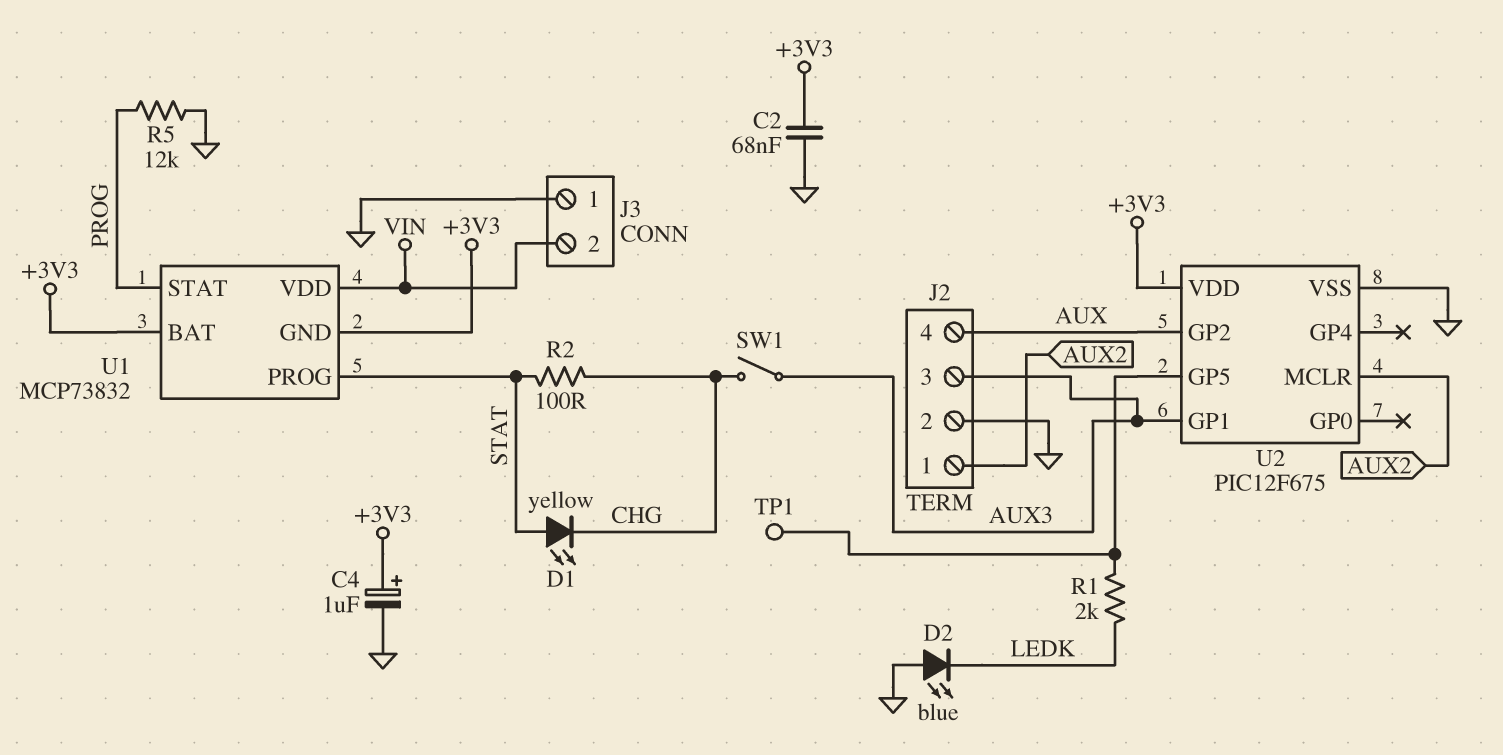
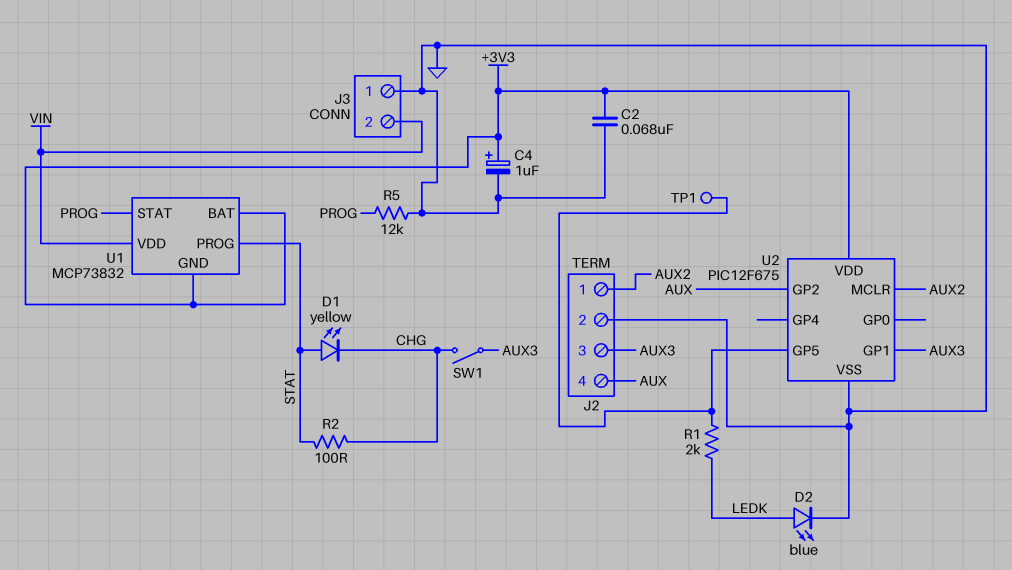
D2: LED blue (A GND, K LEDK) -> LED blue (A LEDK, K GND)

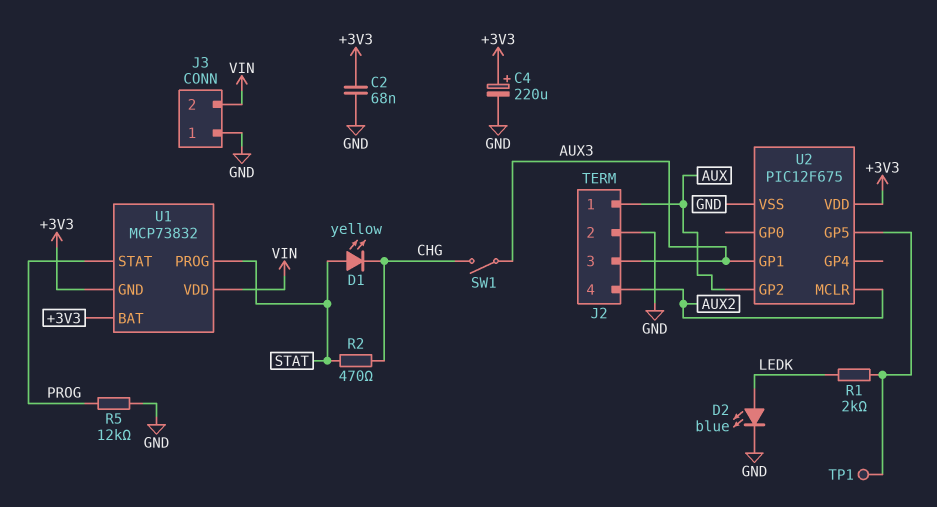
C4: 1uF (plus +3V3, minus GND) -> 220uF (plus +3V3, minus GND)
J2 pin 1: AUX2 -> AUX
J2 pin 4: AUX -> AUX2
R2: 100 (CHG, STAT) -> 470 (CHG, STAT)

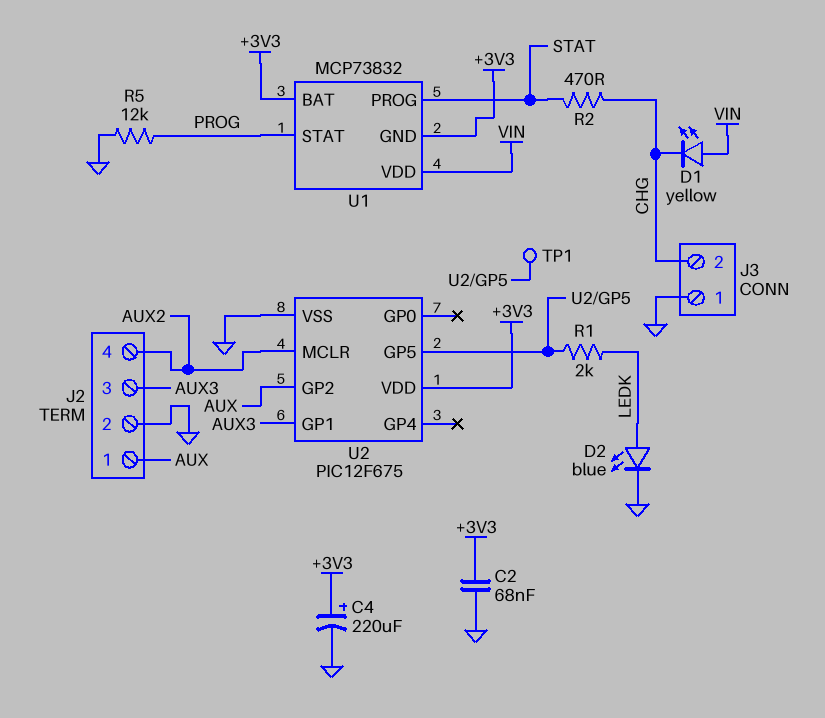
D1: LED yellow (A STAT, K CHG) -> LED yellow (A VIN, K CHG)
J3 pin 2: VIN -> CHG
SW1: switch (AUX3, CHG) -> none

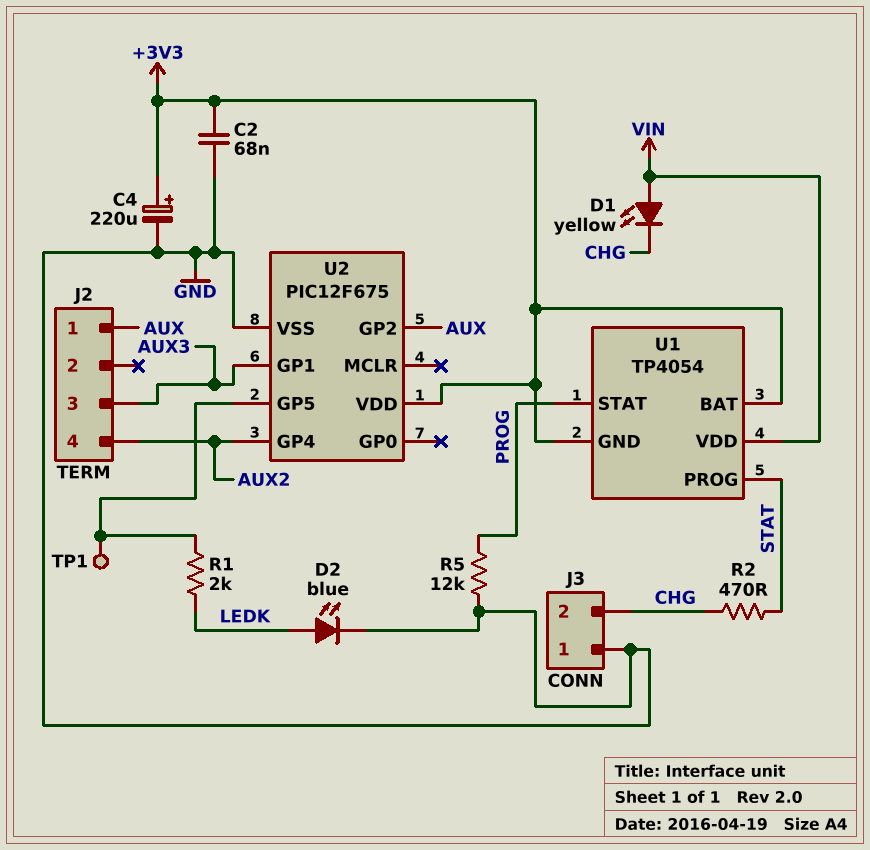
J2 pin 2: GND -> none
U1: MCP73832 -> TP4054
U2 pin GP4: none -> AUX2
U2 pin MCLR: AUX2 -> none

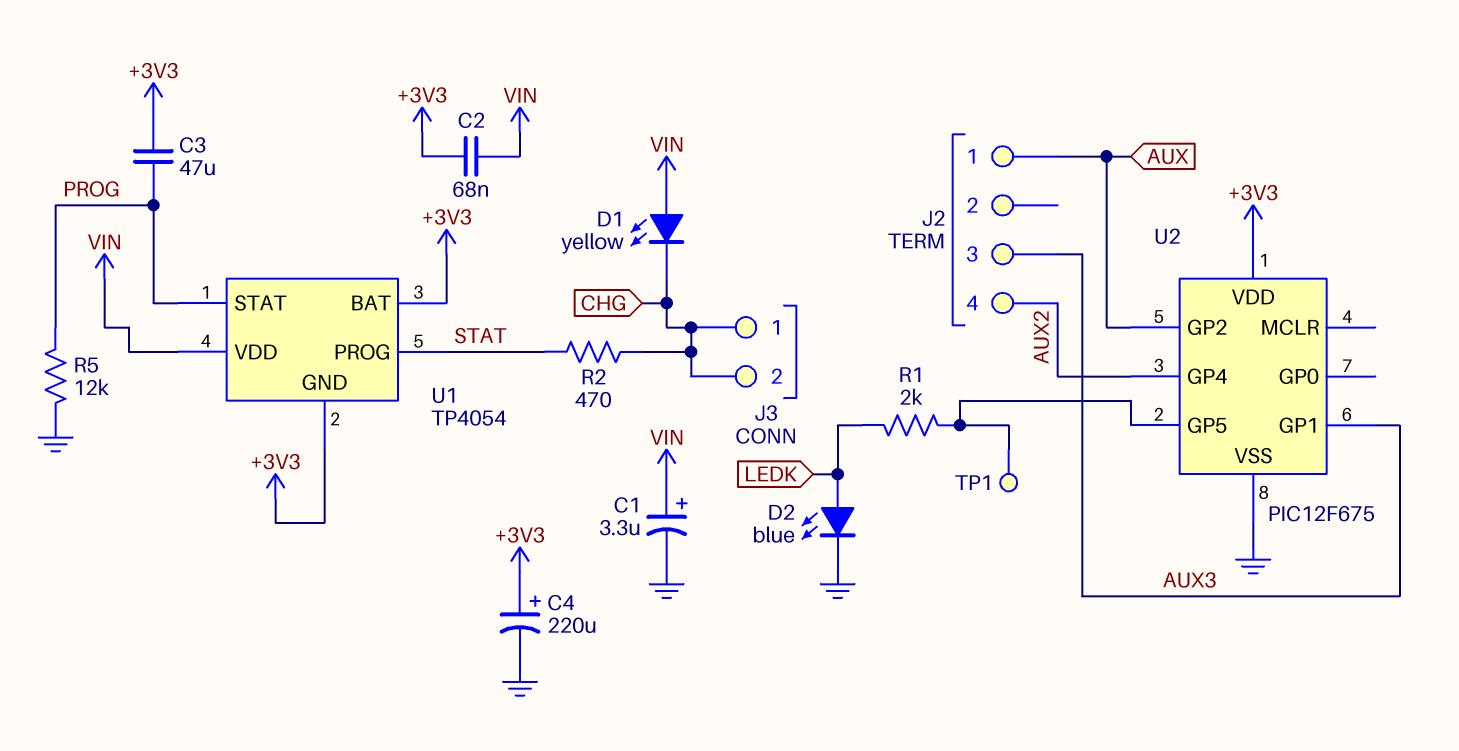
C1: none -> 3.3uF (plus VIN, minus GND)
C2: 68nF (+3V3, GND) -> 68nF (+3V3, VIN)
C3: none -> 47uF (+3V3, PROG)
J3 pin 1: GND -> CHG

